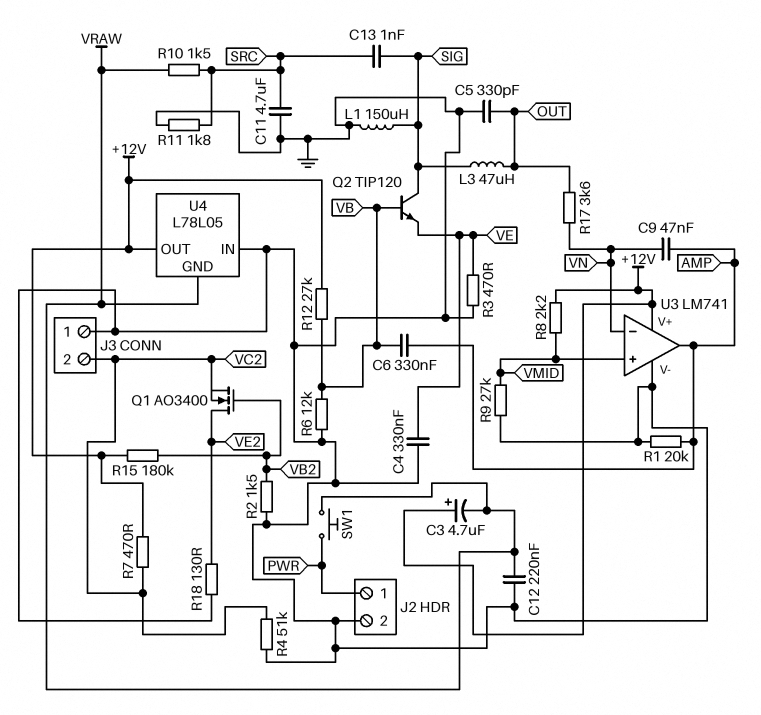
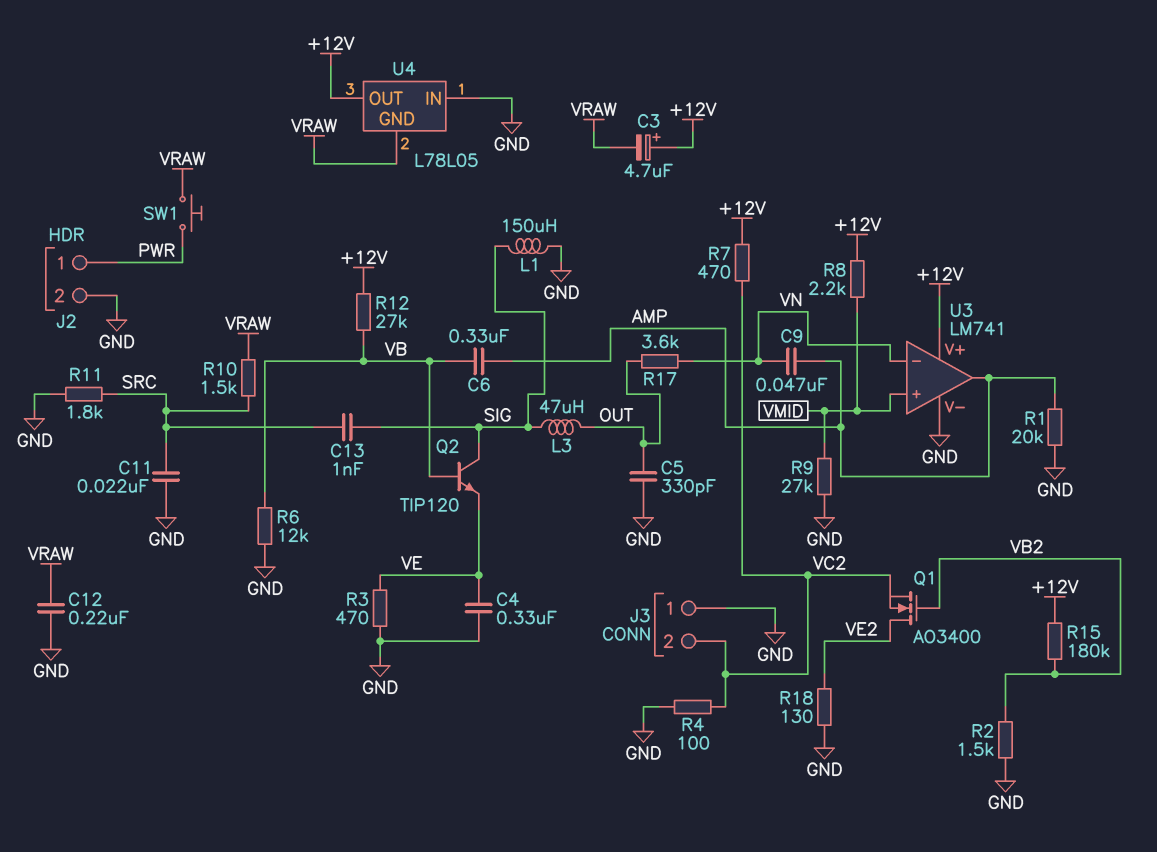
C11: 4.7uF (GND, SRC) -> 22nF (GND, SRC)
R4: 51k (GND, VC2) -> 100 (GND, VC2)

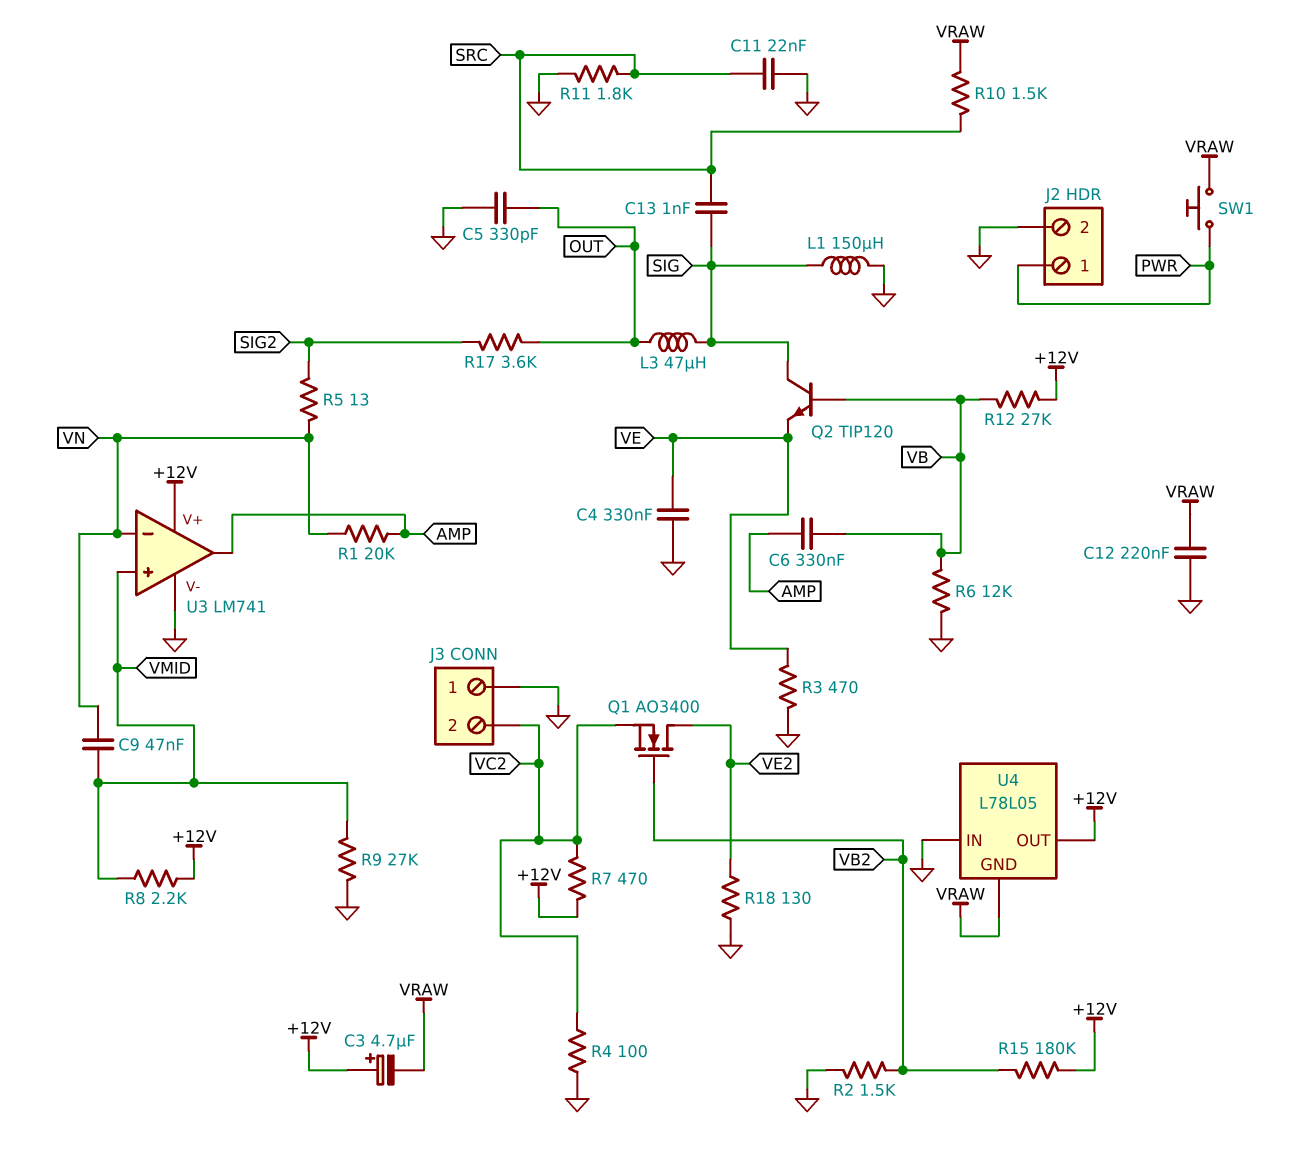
C9: 47nF (AMP, VN) -> 47nF (VMID, VN)
R1: 20k (AMP, GND) -> 20k (AMP, VN)
R5: none -> 13 (SIG2, VN)
R17: 3.6k (OUT, VN) -> 3.6k (OUT, SIG2)

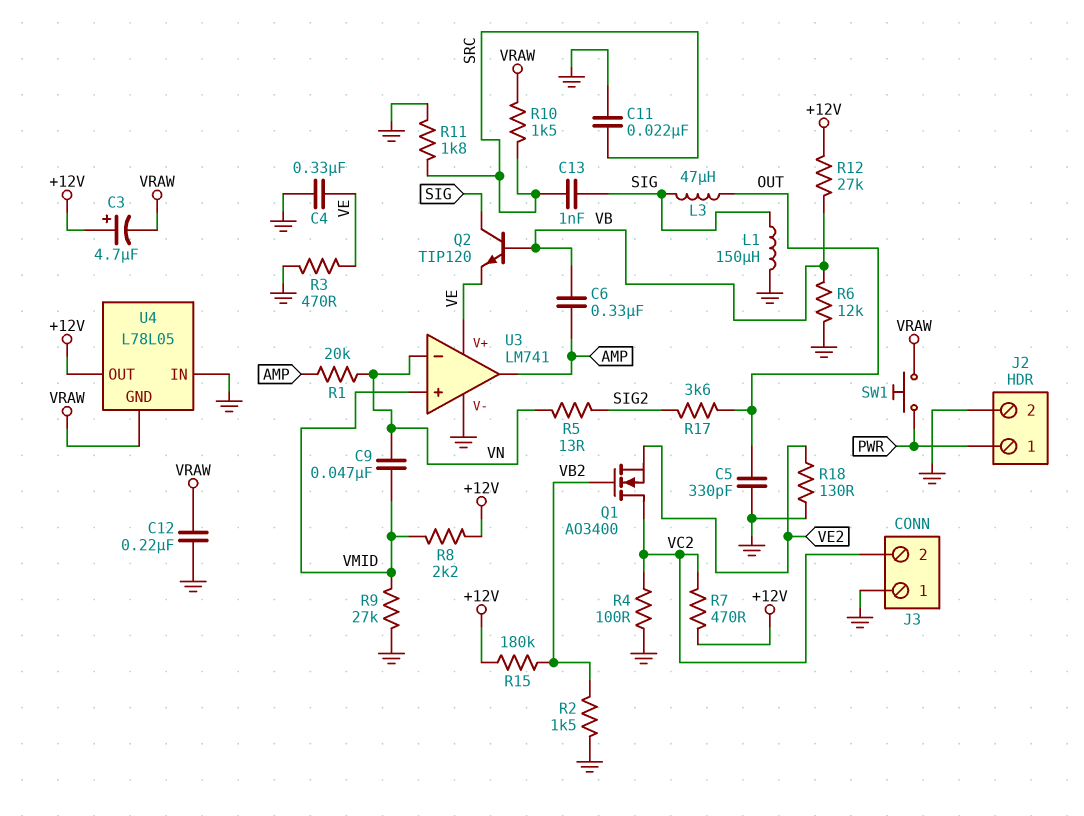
Q1: NMOS AO3400 (G VB2, D VE2, S VC2) -> NMOS AO3400 (G VB2, D VC2, S VE2)
U3 pin V+: +12V -> VE

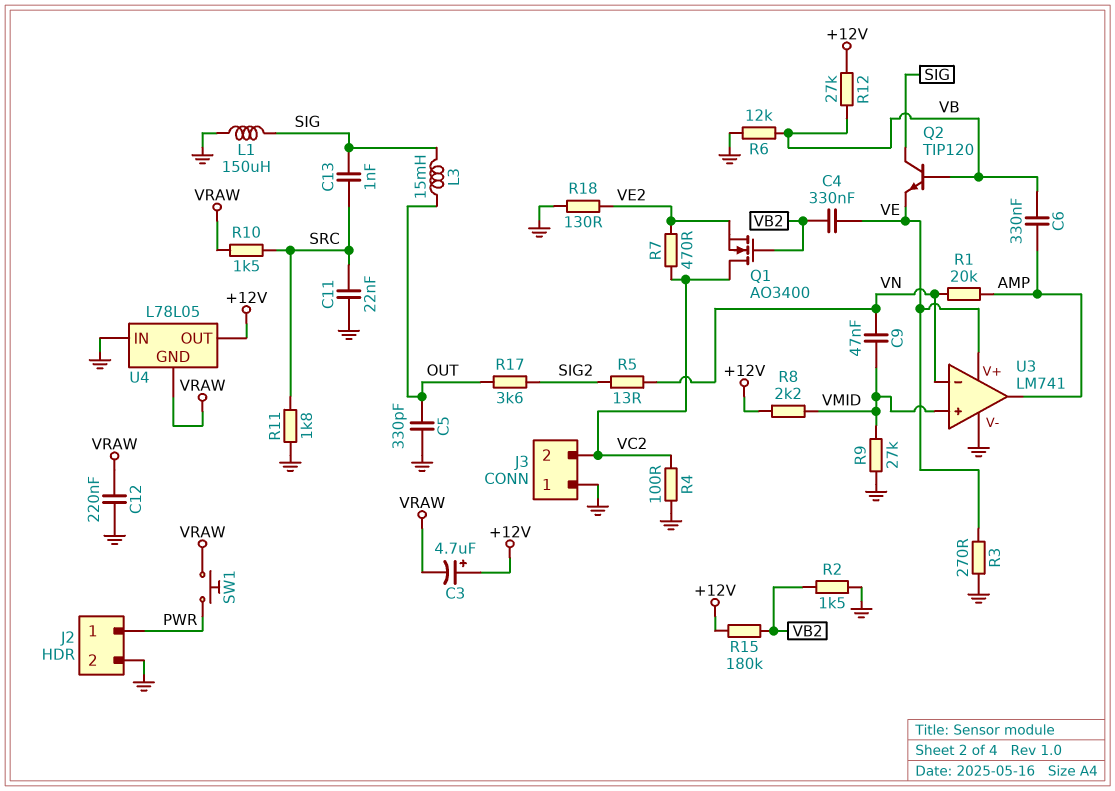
C4: 330nF (GND, VE) -> 330nF (VB2, VE)
L3: 47uH (OUT, SIG) -> 15mH (OUT, SIG)
R3: 470 (GND, VE) -> 270 (GND, VE)
R7: 470 (+12V, VC2) -> 470 (VC2, VE2)

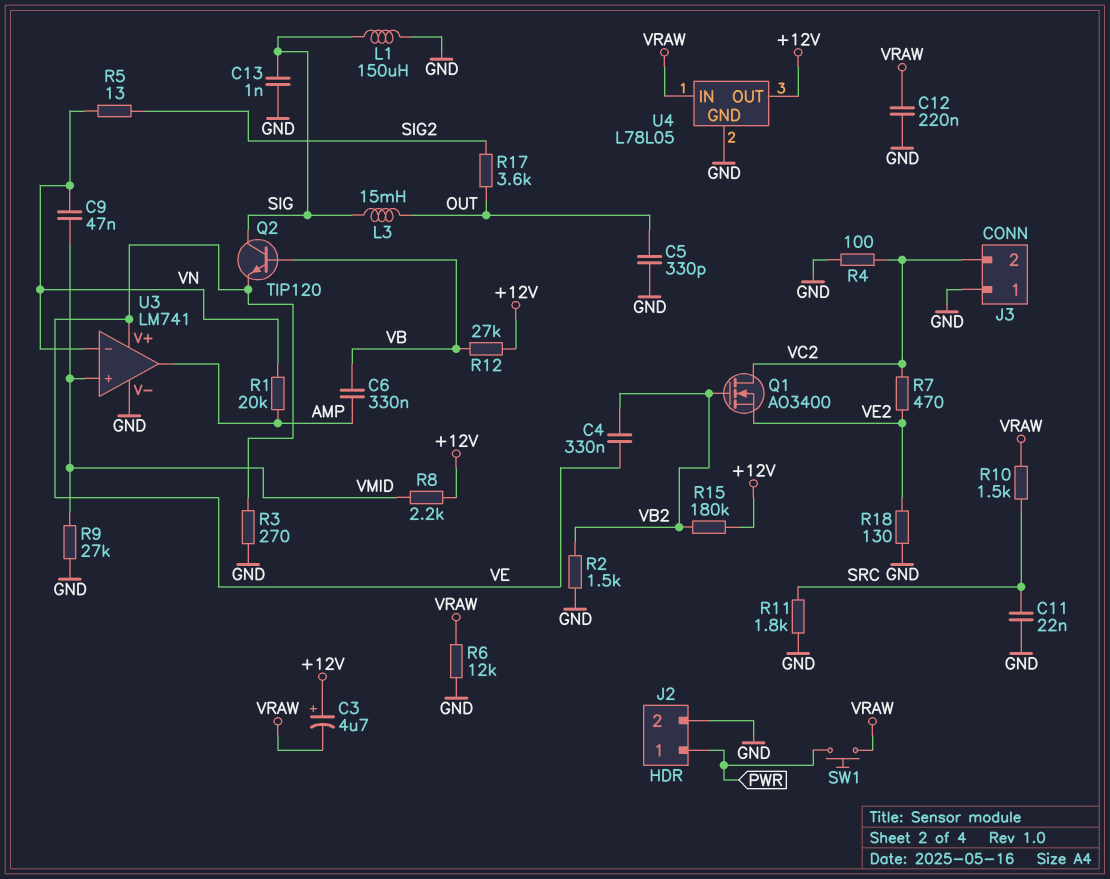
C13: 1nF (SIG, SRC) -> 1nF (GND, SIG)
R6: 12k (GND, VB) -> 12k (GND, VRAW)
U4 pin GND: VRAW -> GND
U4 pin IN: GND -> VRAW

